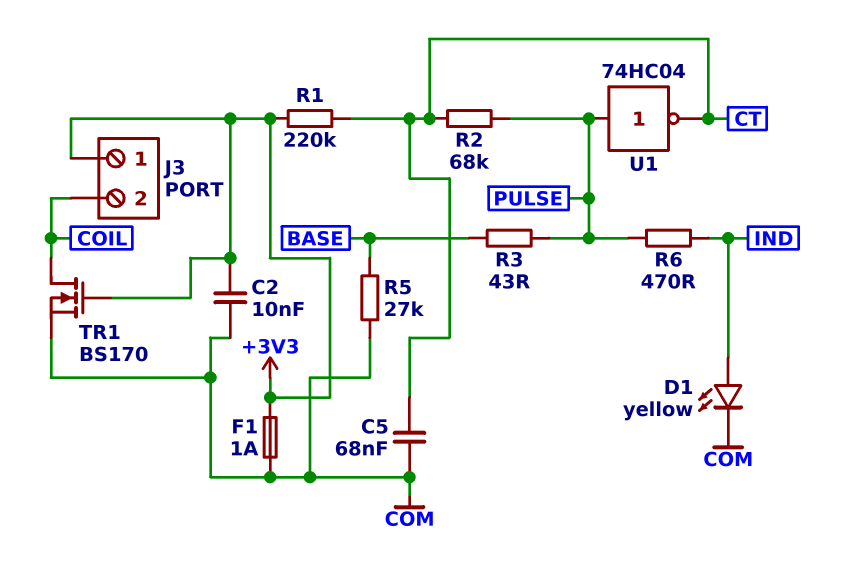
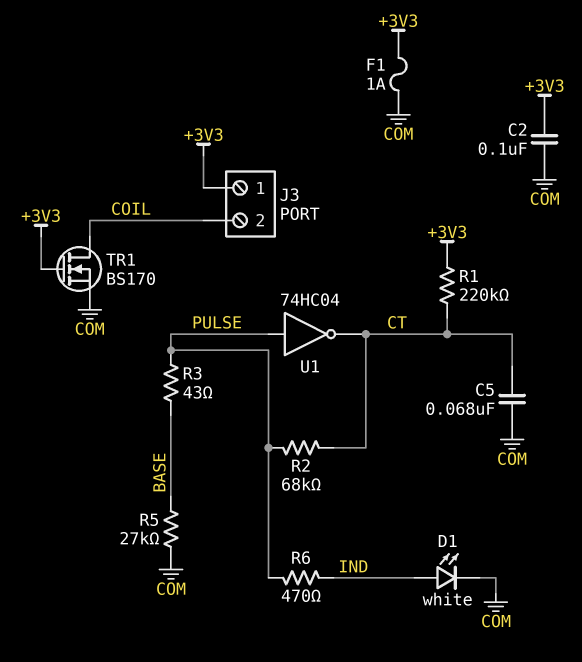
C2: 10nF (+3V3, COM) -> 100nF (+3V3, COM)
D1: LED yellow (A IND, K COM) -> LED white (A IND, K COM)

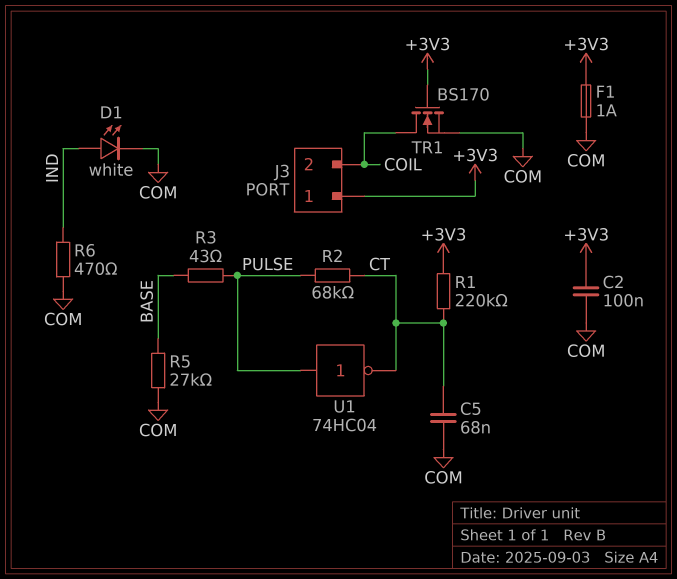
R6: 470 (IND, PULSE) -> 470 (COM, IND)

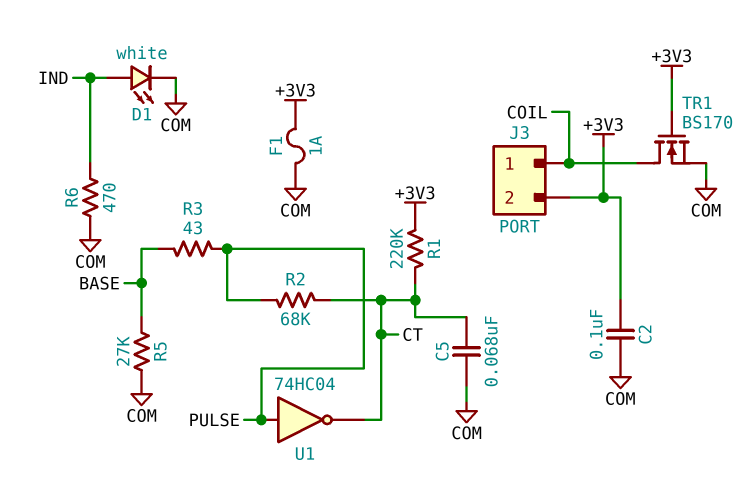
J3 pin 1: +3V3 -> COIL
J3 pin 2: COIL -> +3V3

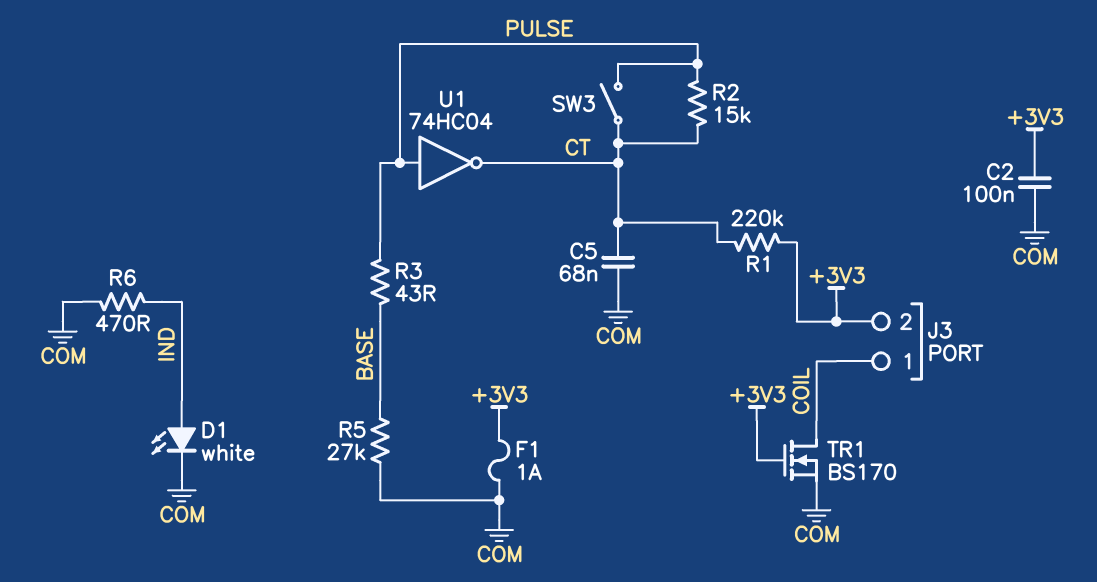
R2: 68k (CT, PULSE) -> 15k (CT, PULSE)
SW3: none -> switch (CT, PULSE)

